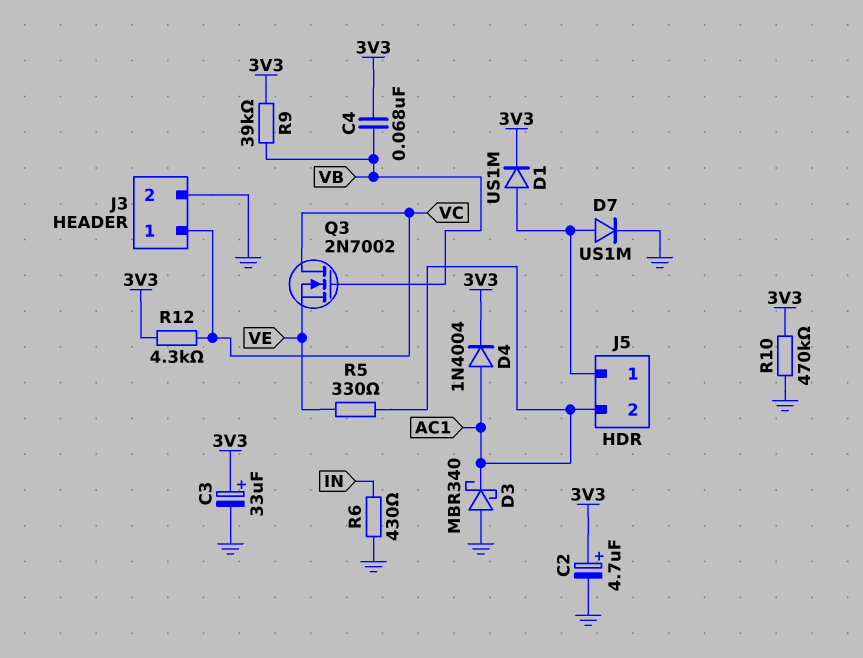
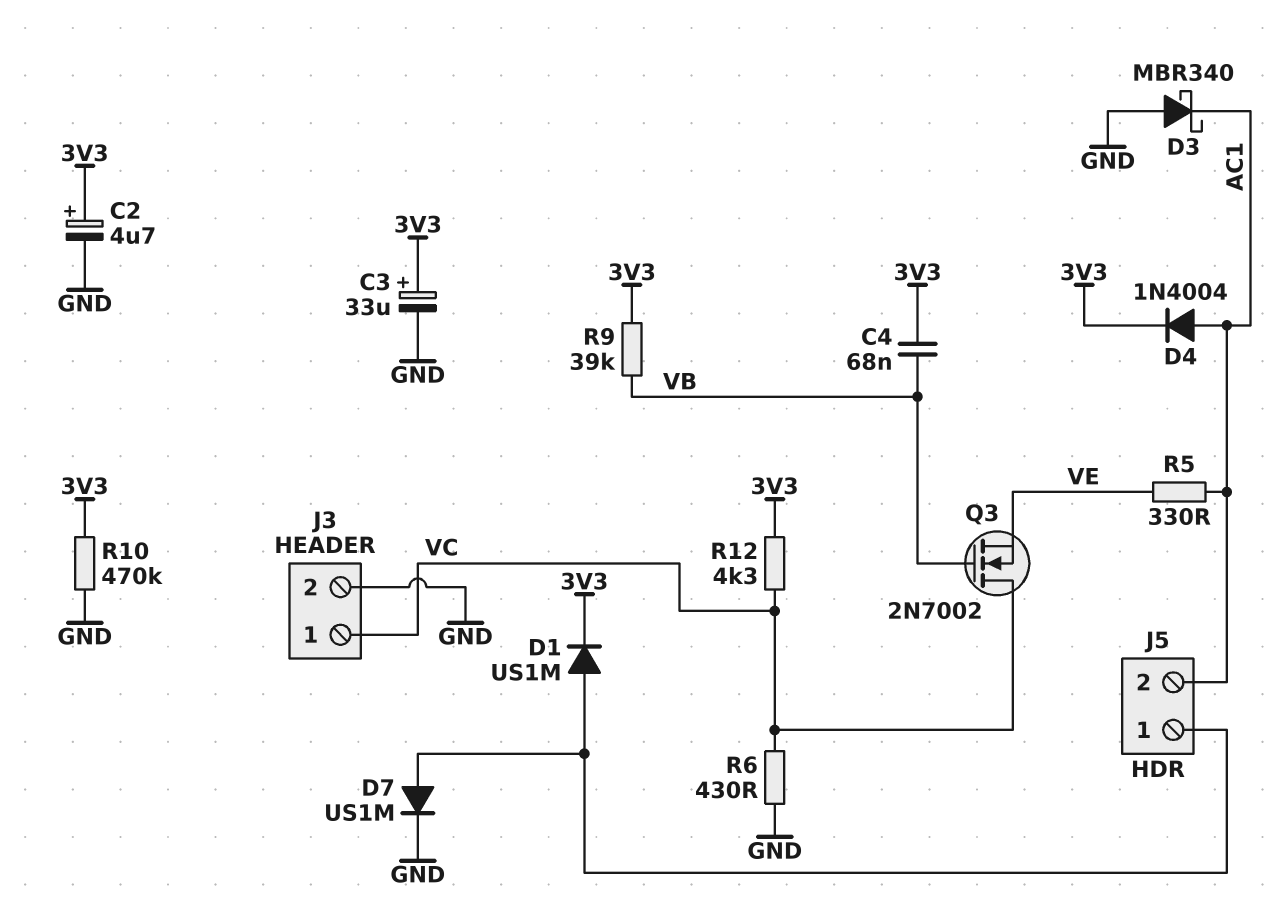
R6: 430 (GND, IN) -> 430 (GND, VC)

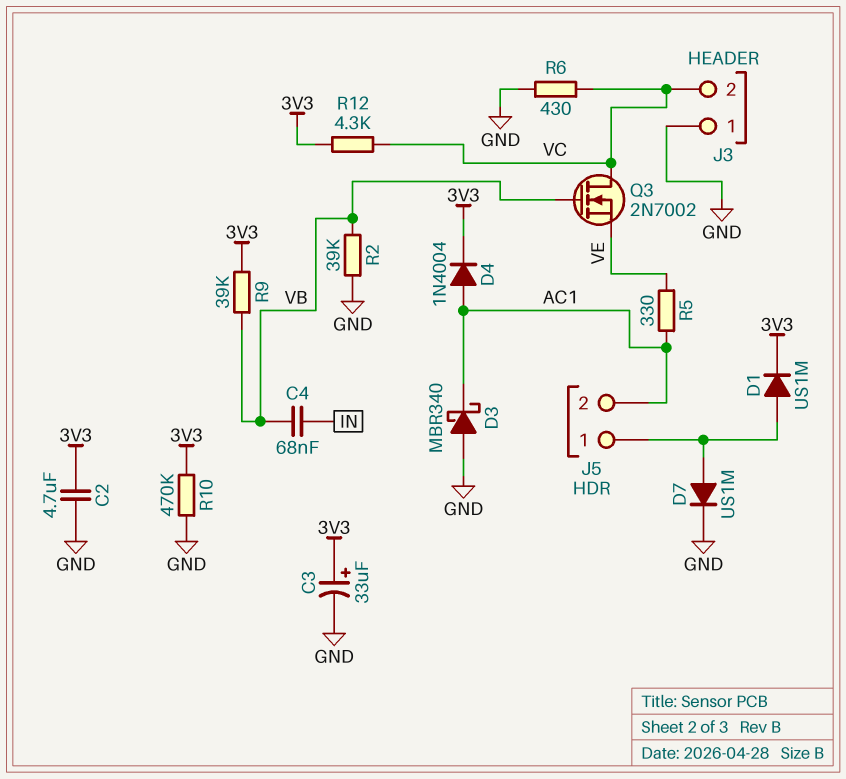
C2: 4.7uF (plus 3V3, minus GND) -> 4.7uF (3V3, GND)
C4: 68nF (3V3, VB) -> 68nF (IN, VB)
J3 pin 1: VC -> GND
J3 pin 2: GND -> VC
R2: none -> 39k (GND, VB)

